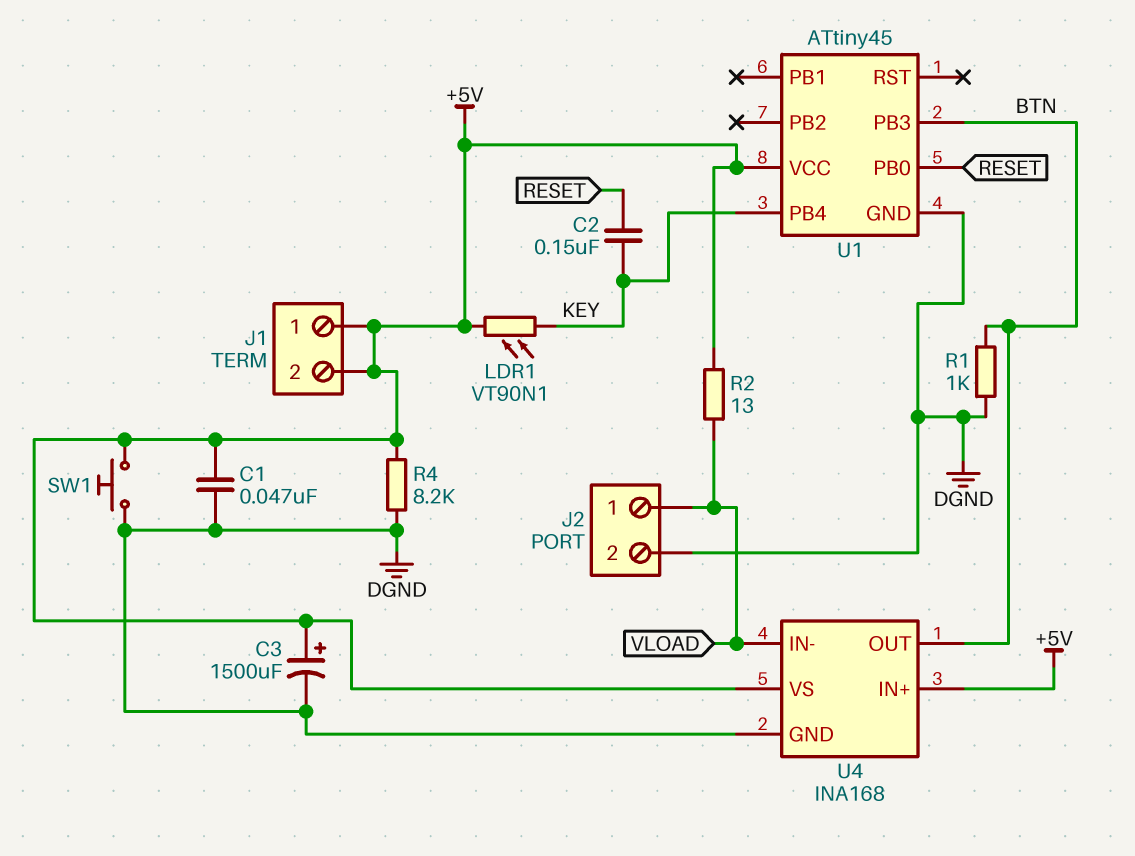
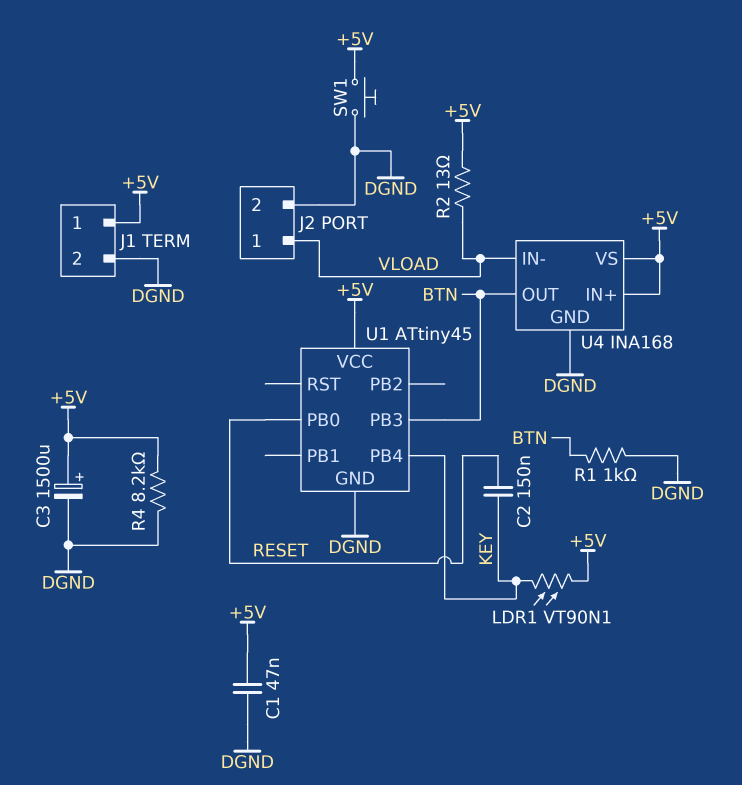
J1 pin 2: +5V -> DGND

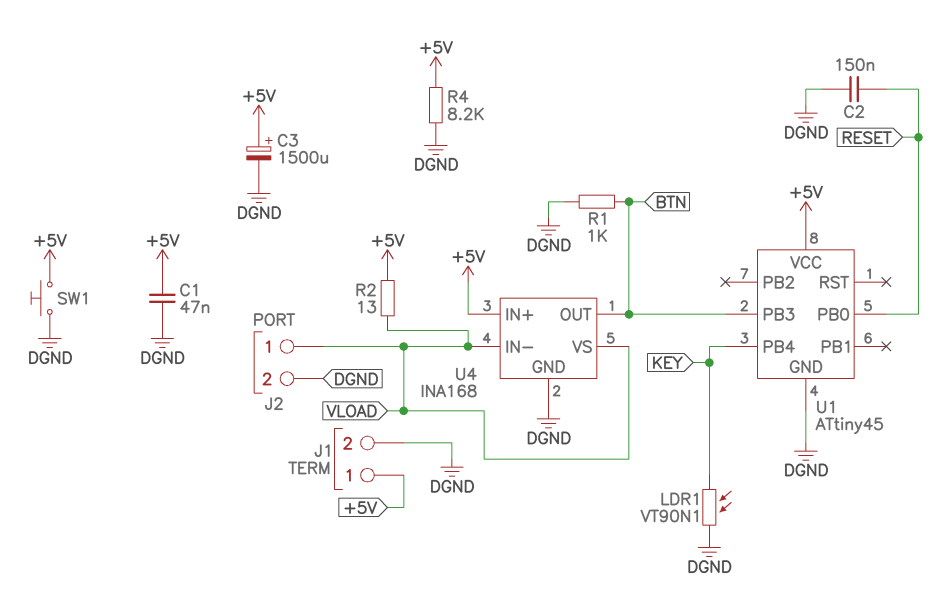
C2: 150nF (KEY, RESET) -> 150nF (DGND, RESET)
LDR1: VT90N1 (+5V, KEY) -> VT90N1 (DGND, KEY)
U4 pin VS: +5V -> VLOAD

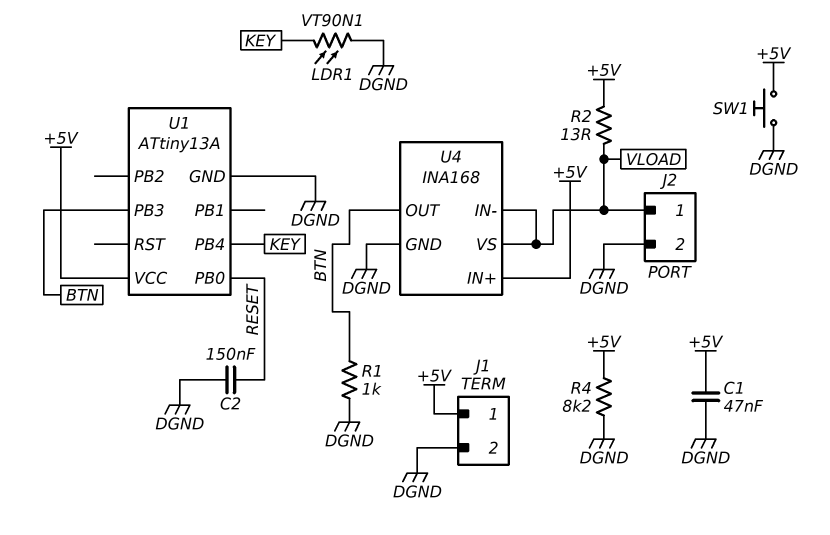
C3: 1500uF (plus +5V, minus DGND) -> none
U1: ATtiny45 -> ATtiny13A

